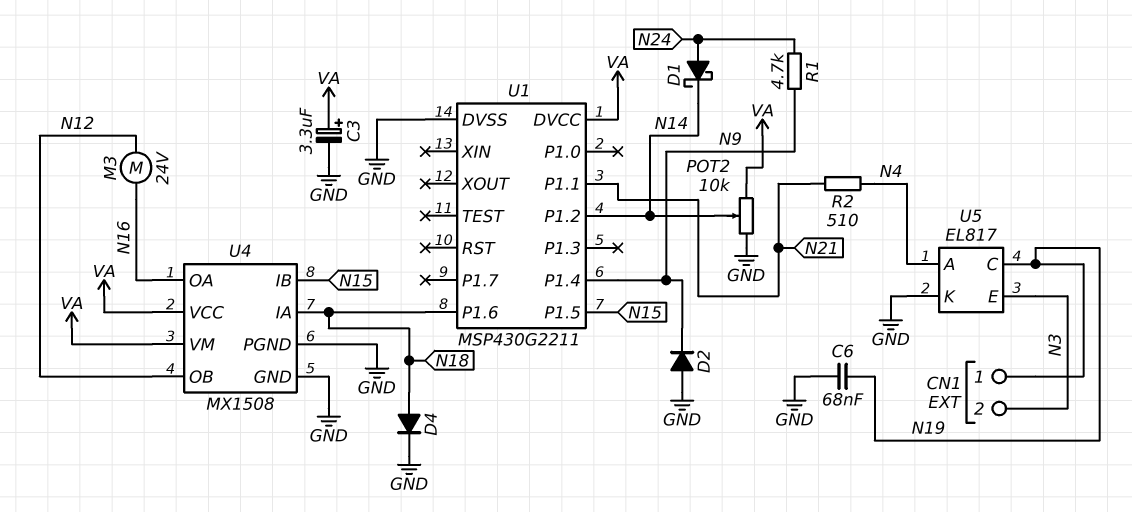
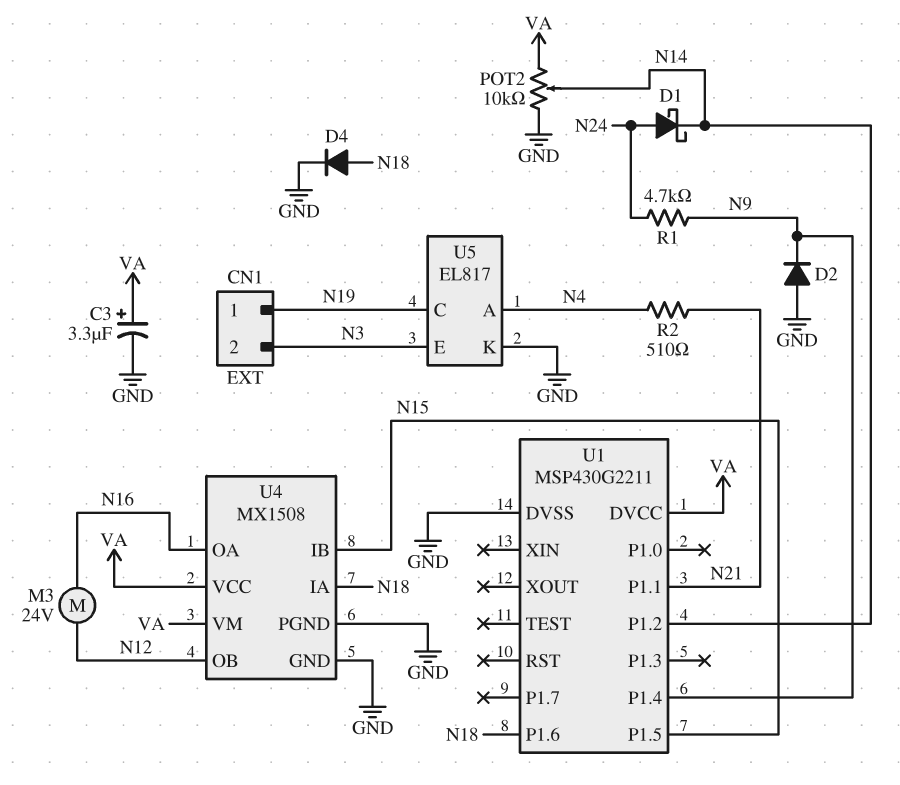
C6: 68nF (GND, N19) -> none

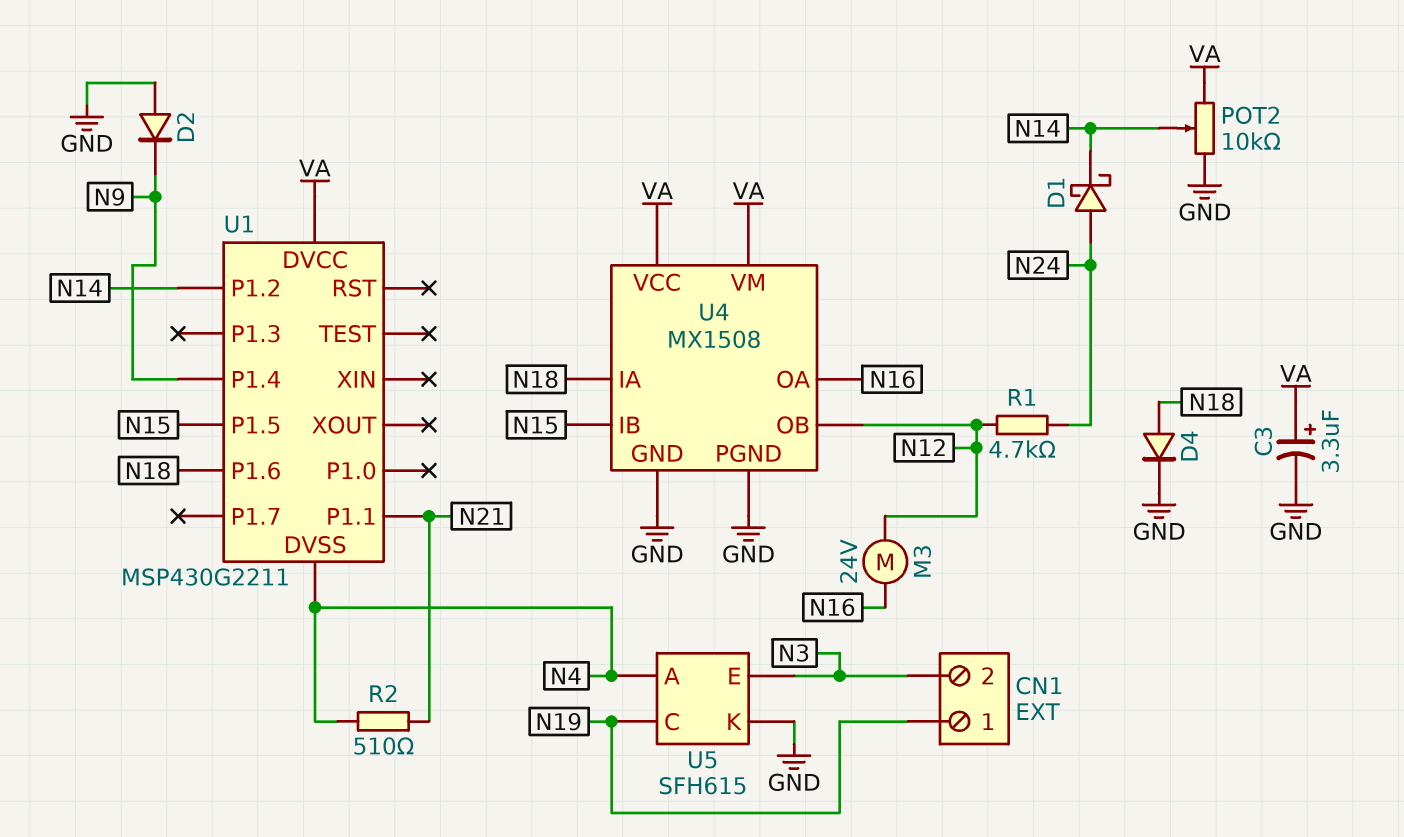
R1: 4.7k (N9, N24) -> 4.7k (N12, N24)
U1 pin DVSS: GND -> N4
U5: EL817 -> SFH615

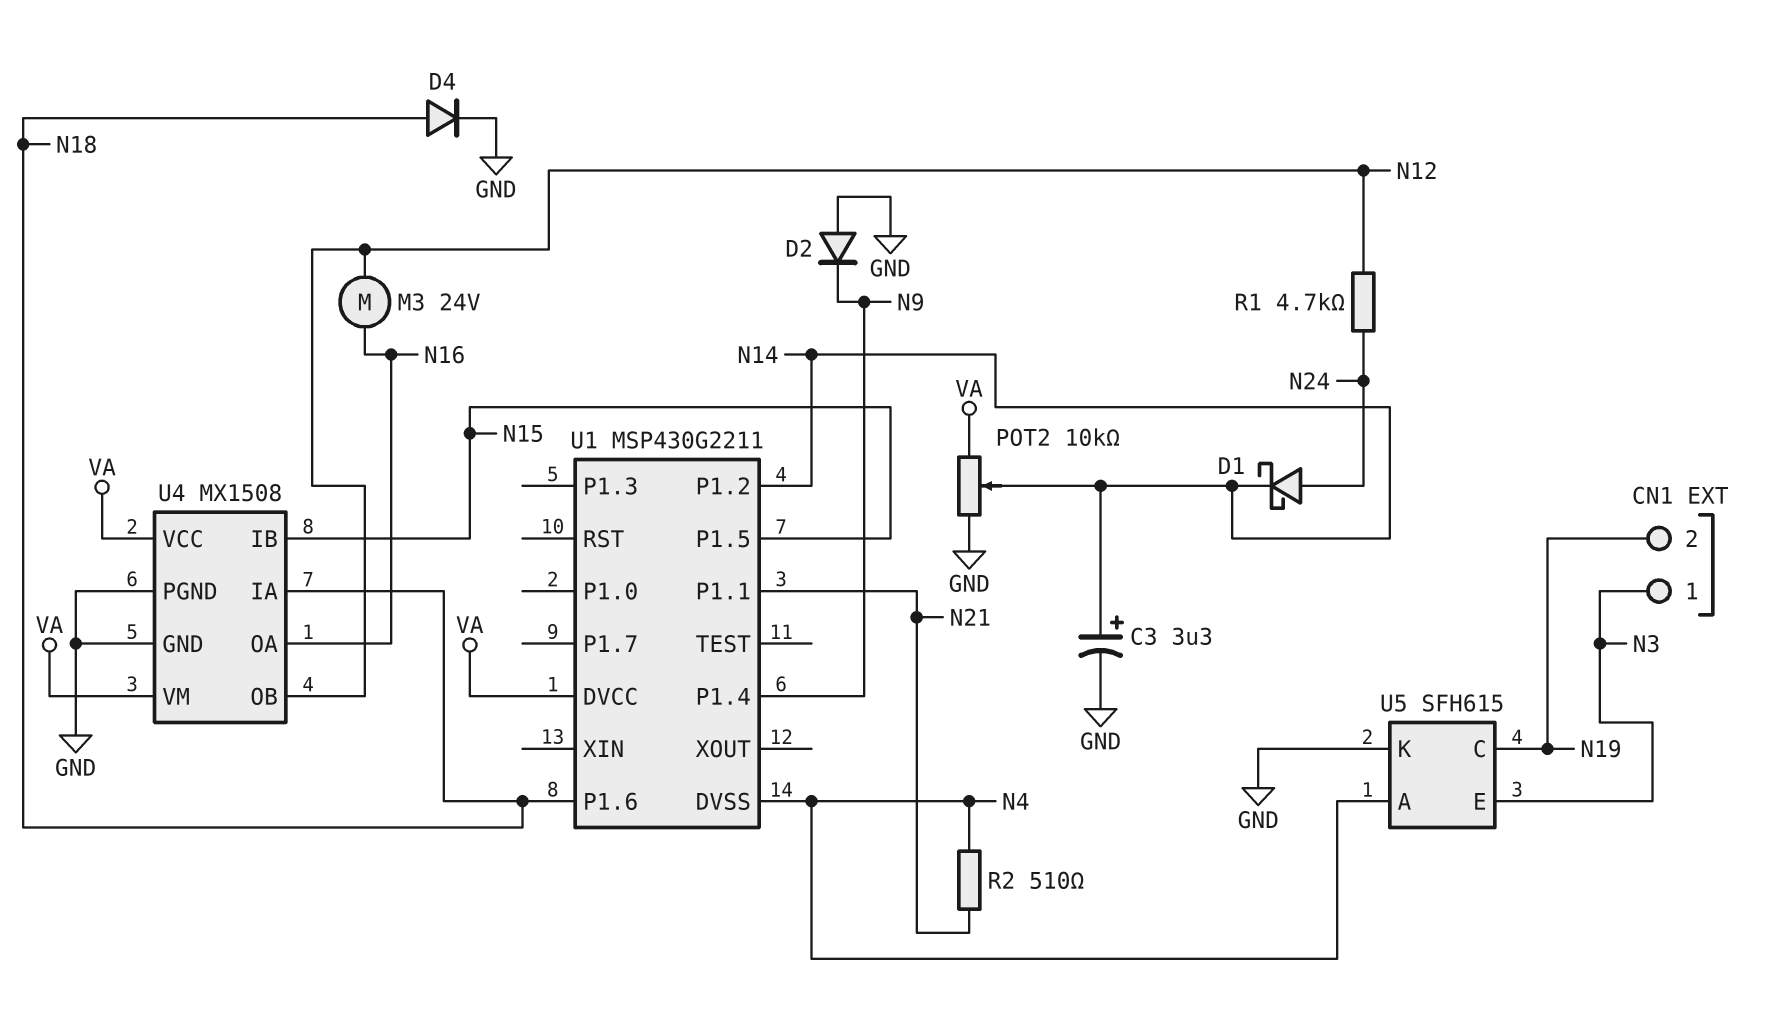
C3: 3.3uF (plus VA, minus GND) -> 3.3uF (plus N14, minus GND)
CN1 pin 1: N19 -> N3
CN1 pin 2: N3 -> N19

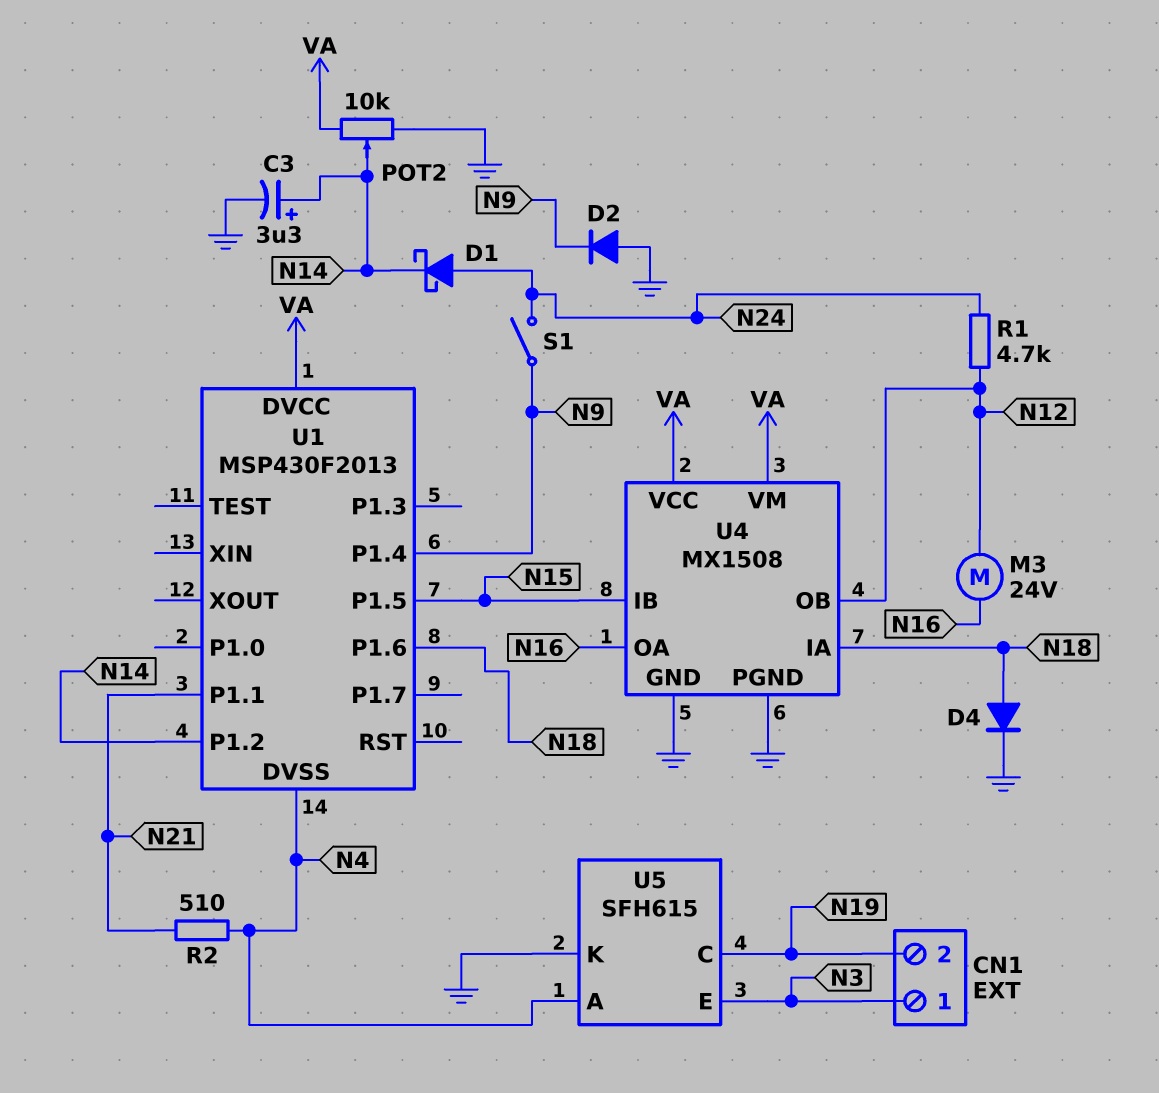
S1: none -> switch (N9, N24)
U1: MSP430G2211 -> MSP430F2013

